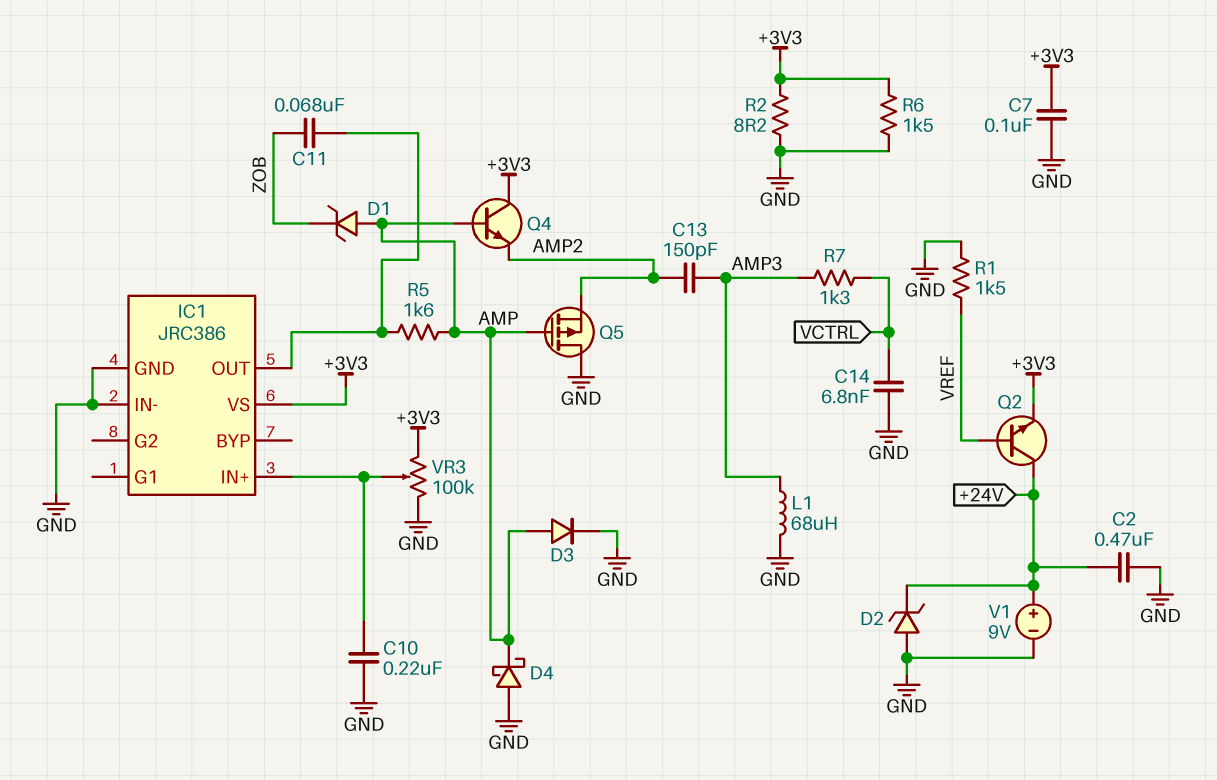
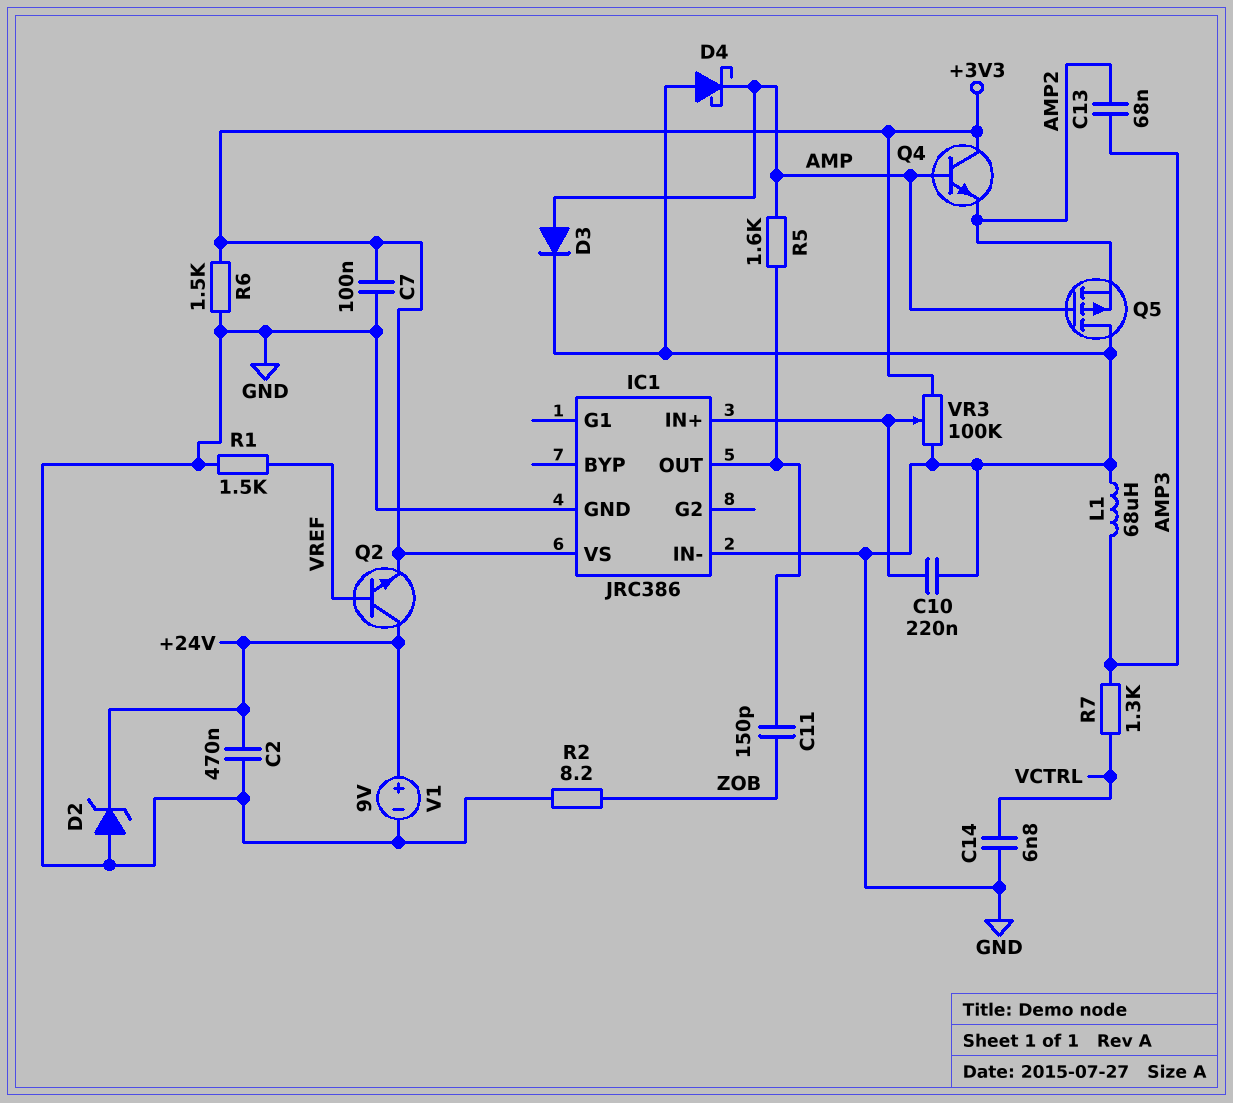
C11: 68nF (IC1/OUT, ZOB) -> 150pF (IC1/OUT, ZOB)
C13: 150pF (AMP2, AMP3) -> 68nF (AMP2, AMP3)
D1: zener (A AMP, K ZOB) -> none
R2: 8.2 (+3V3, GND) -> 8.2 (GND, ZOB)

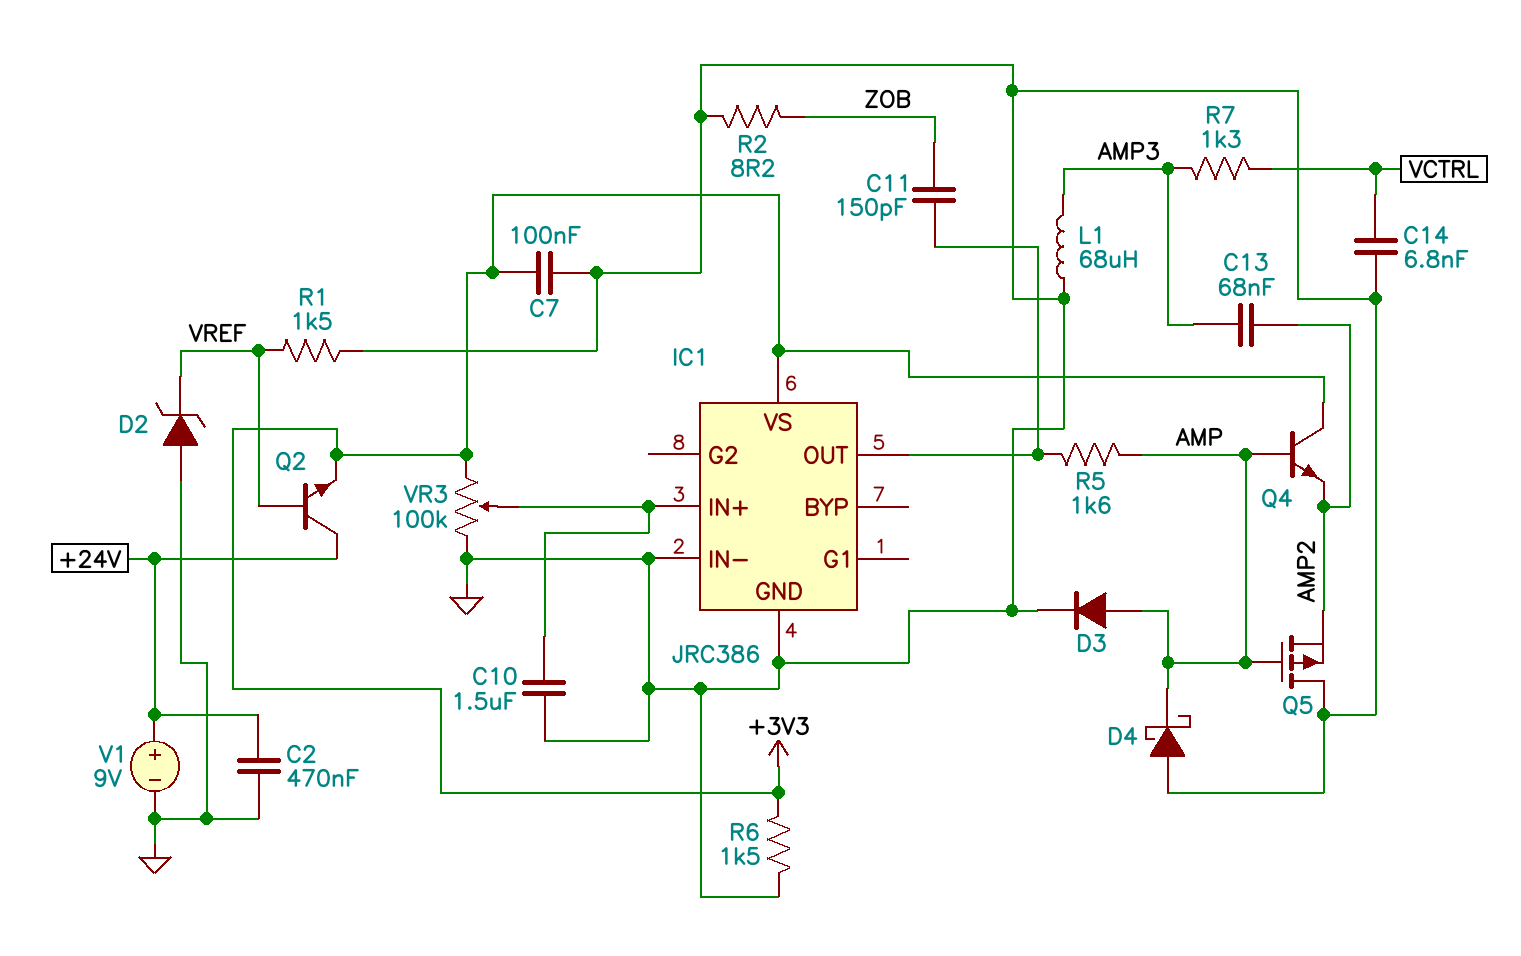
C10: 220nF (GND, IC1/IN+) -> 1.5uF (GND, IC1/IN+)
D2: zener (A GND, K +24V) -> zener (A GND, K VREF)

